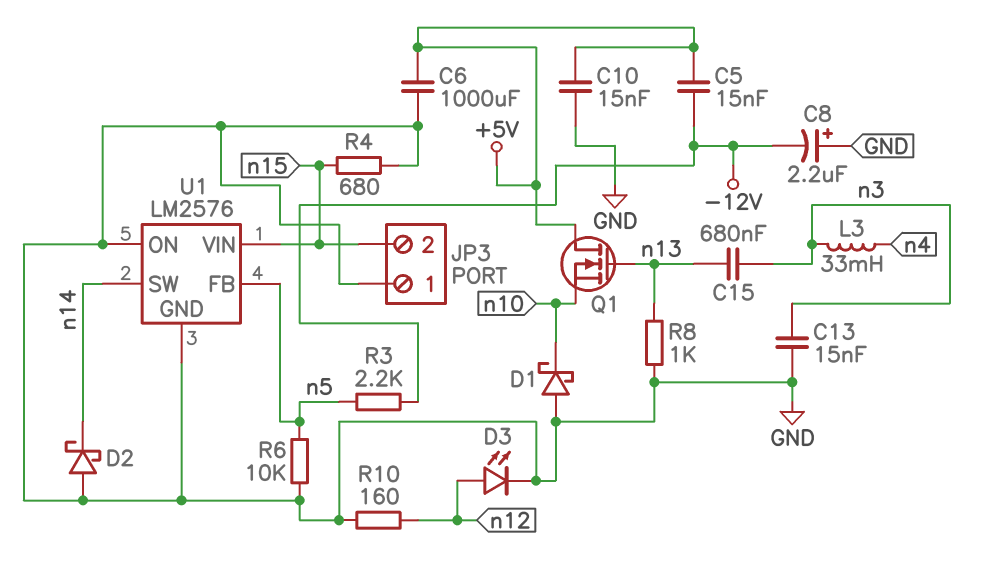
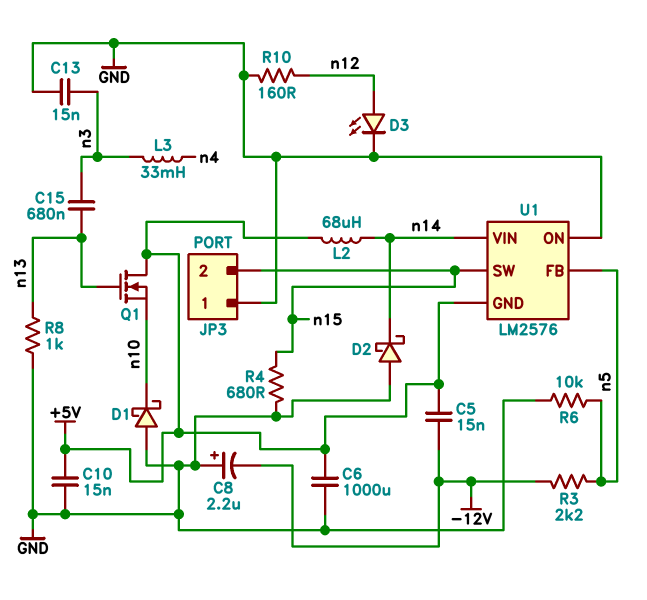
L2: none -> 68uH (+5V, n14)
U1 pin GND: GND -> +5V
U1 pin SW: n14 -> n15
U1 pin VIN: n15 -> n14

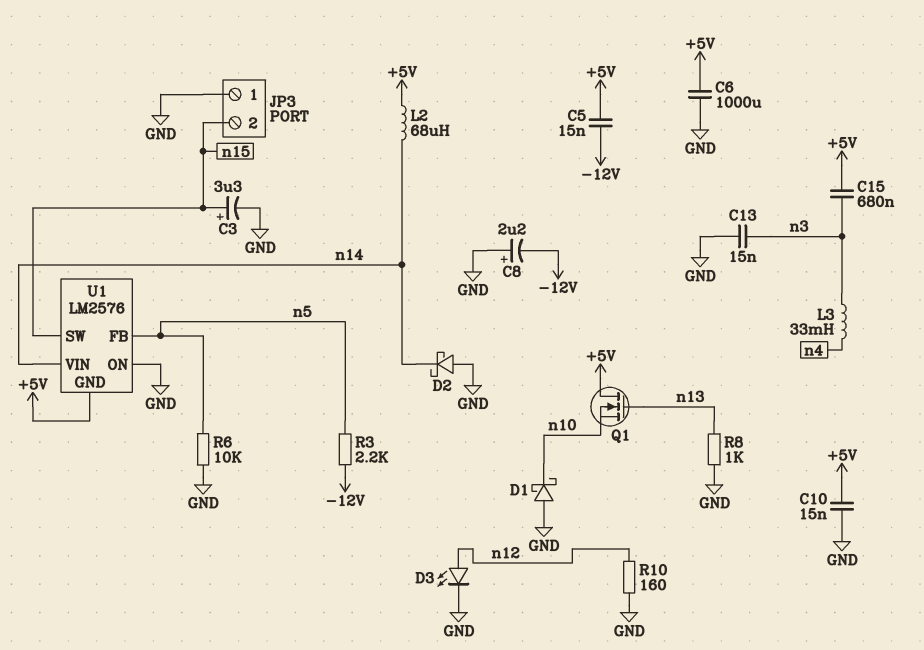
C3: none -> 3.3uF (plus n15, minus GND)
C15: 680nF (n3, n13) -> 680nF (+5V, n3)
R4: 680 (GND, n15) -> none

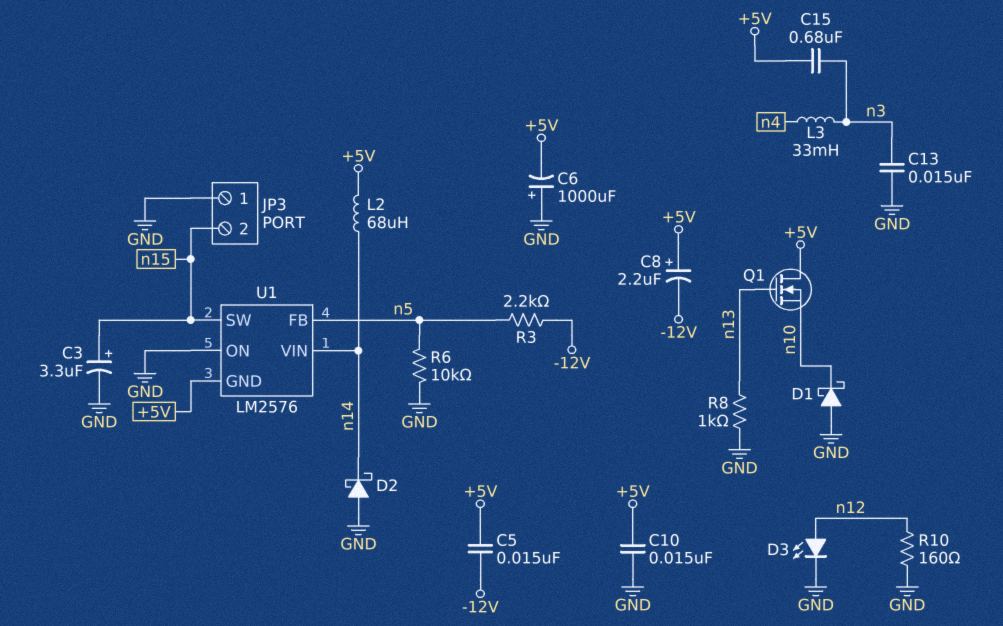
C6: 1000uF (+5V, GND) -> 1000uF (plus GND, minus +5V)
C8: 2.2uF (plus GND, minus -12V) -> 2.2uF (plus +5V, minus -12V)

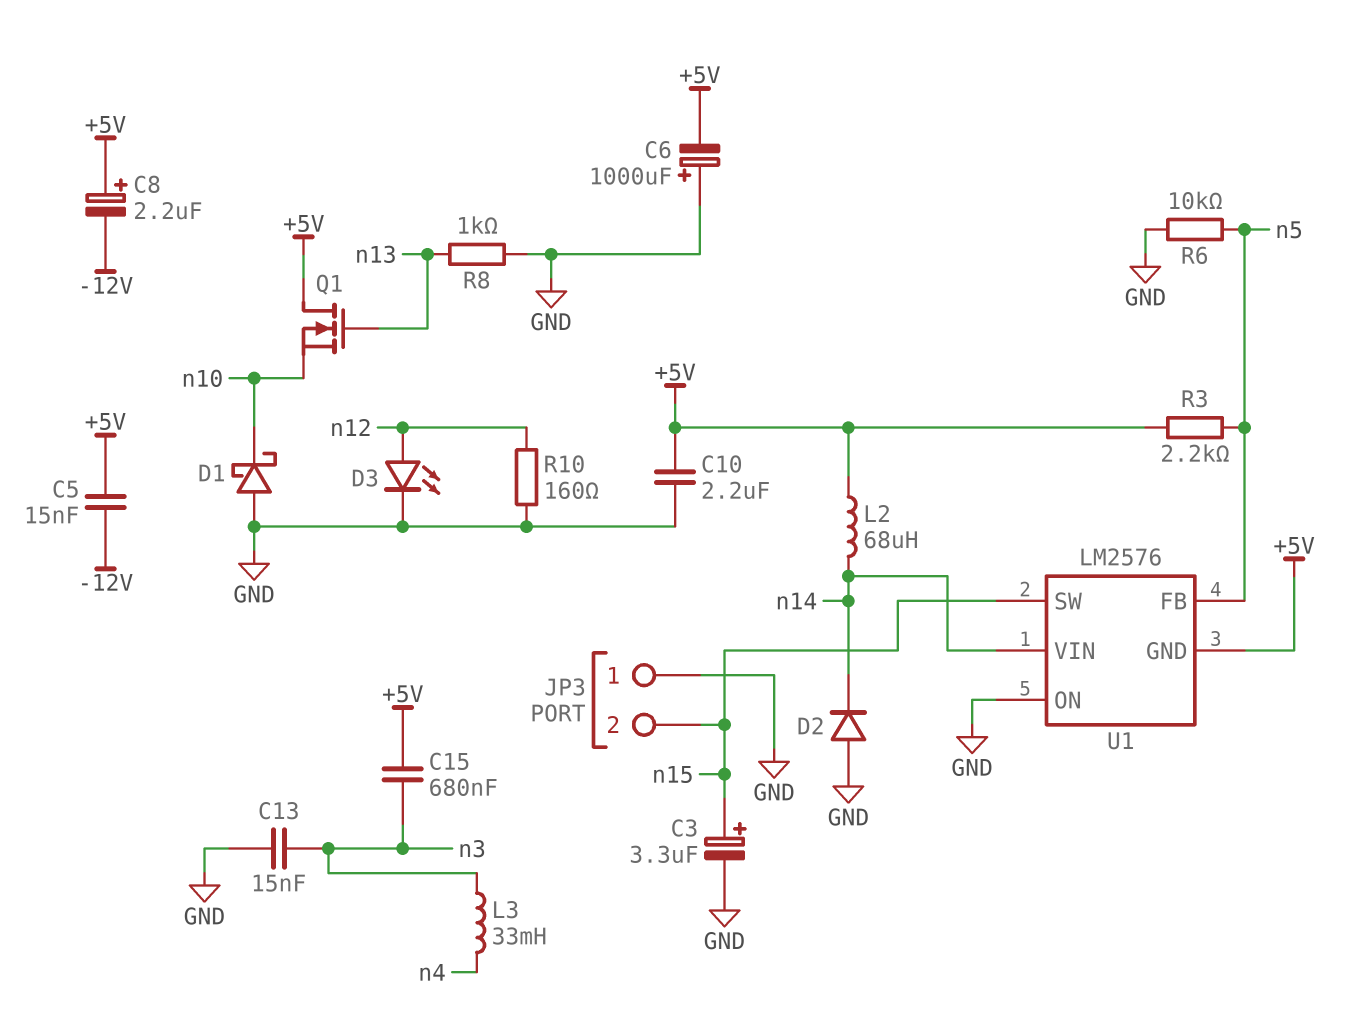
C10: 15nF (+5V, GND) -> 2.2uF (+5V, GND)
D2: schottky (A GND, K n14) -> diode (A GND, K n14)
R3: 2.2k (-12V, n5) -> 2.2k (+5V, n5)

